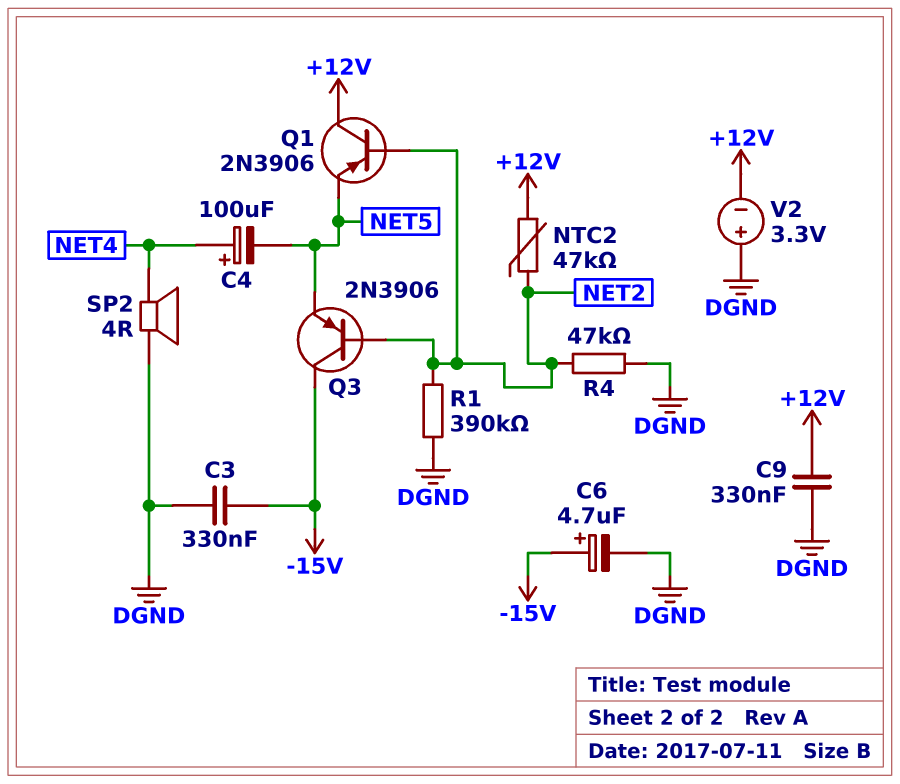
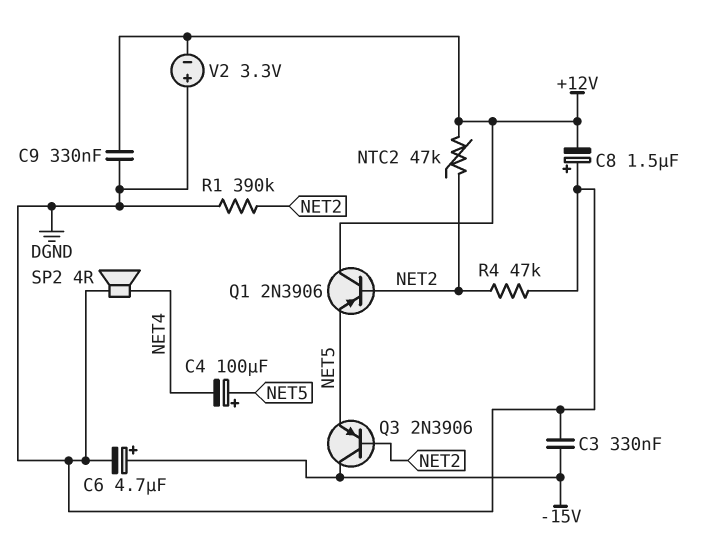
C4: 100uF (plus NET4, minus NET5) -> 100uF (plus NET5, minus NET4)
C8: none -> 1.5uF (plus DGND, minus +12V)

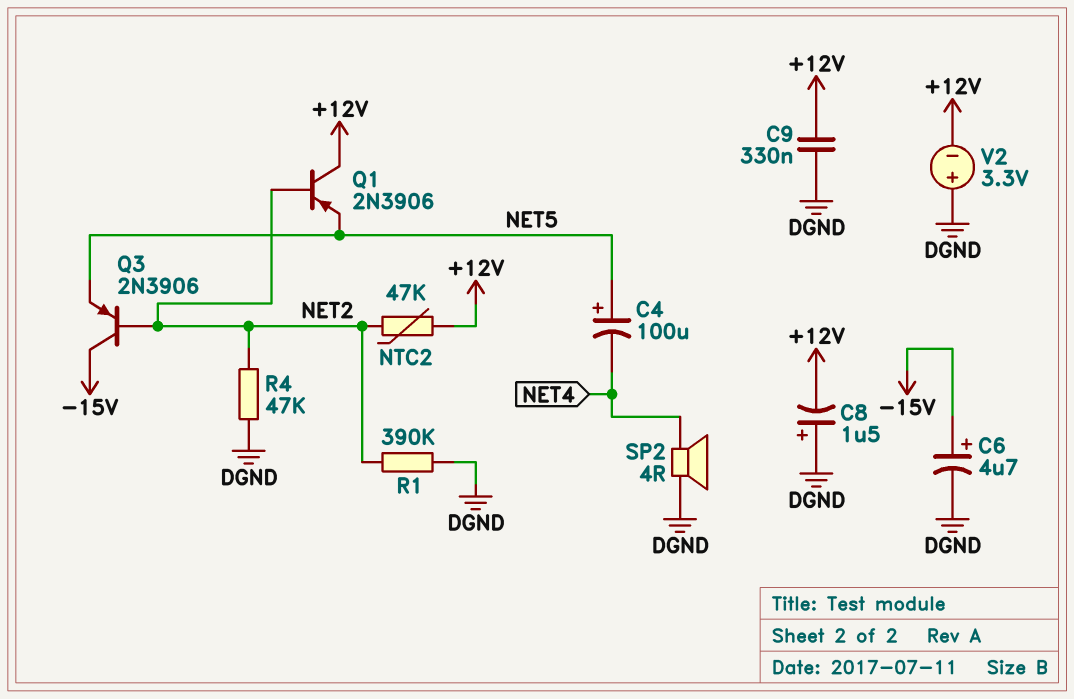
C3: 330nF (-15V, DGND) -> none

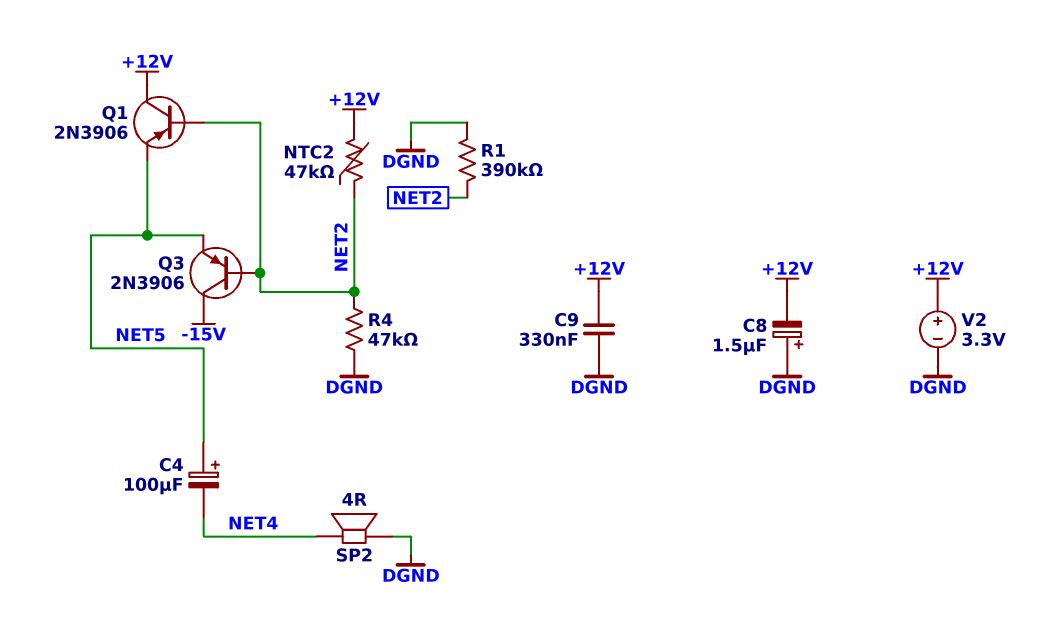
C6: 4.7uF (plus -15V, minus DGND) -> none
V2: 3.3V (plus DGND, minus +12V) -> 3.3V (plus +12V, minus DGND)

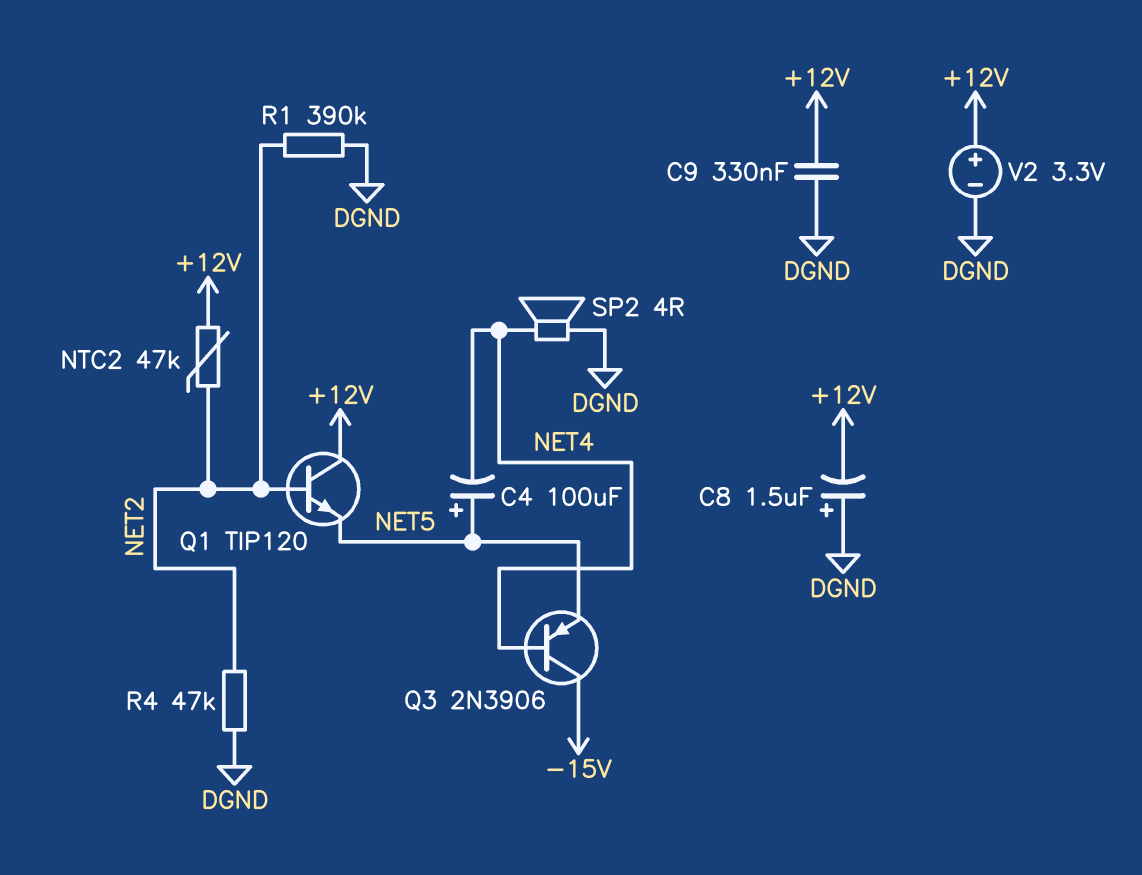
Q1: PNP 2N3906 (B NET2, C +12V, E NET5) -> NPN TIP120 (B NET2, C +12V, E NET5)
Q3: PNP 2N3906 (B NET2, C -15V, E NET5) -> PNP 2N3906 (B NET4, C -15V, E NET5)

